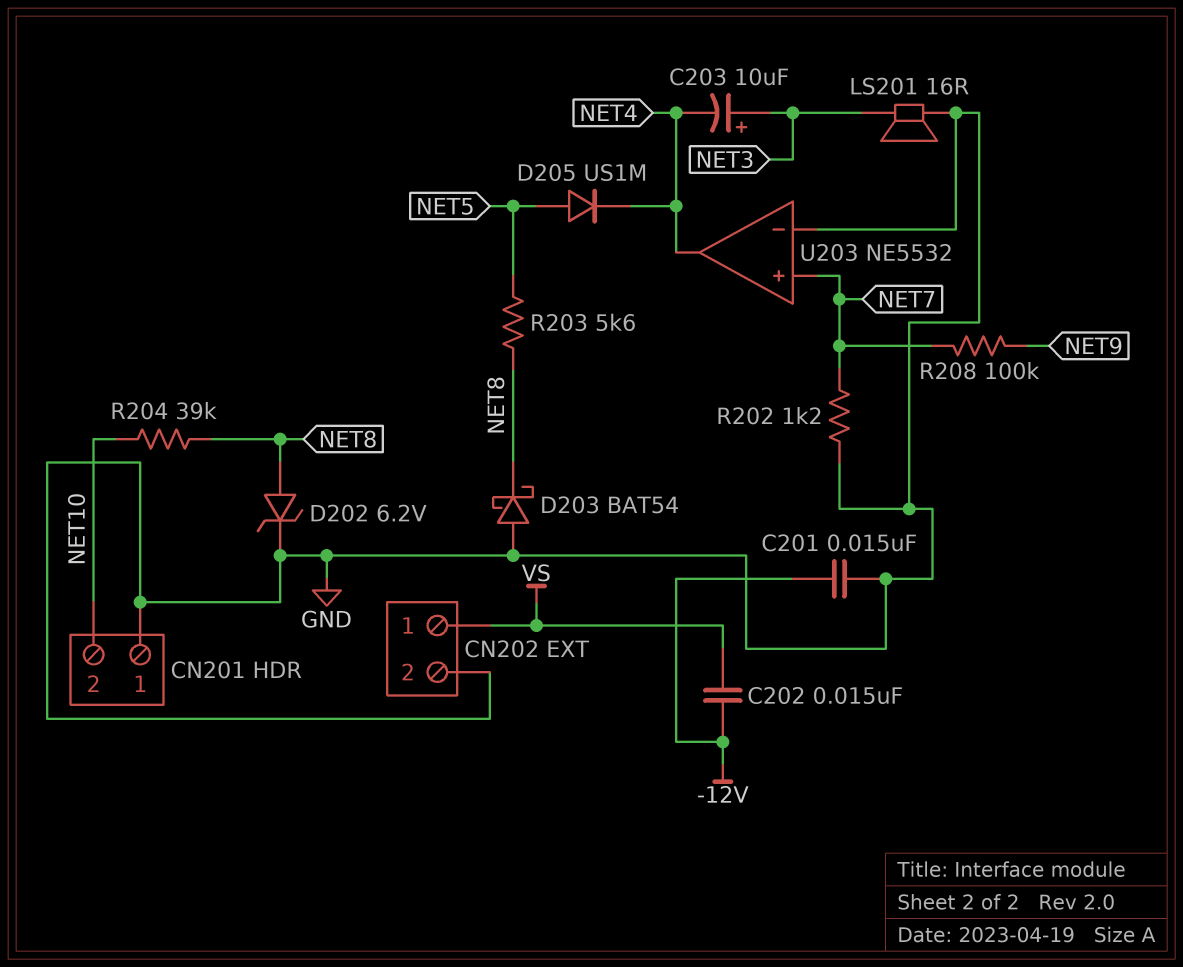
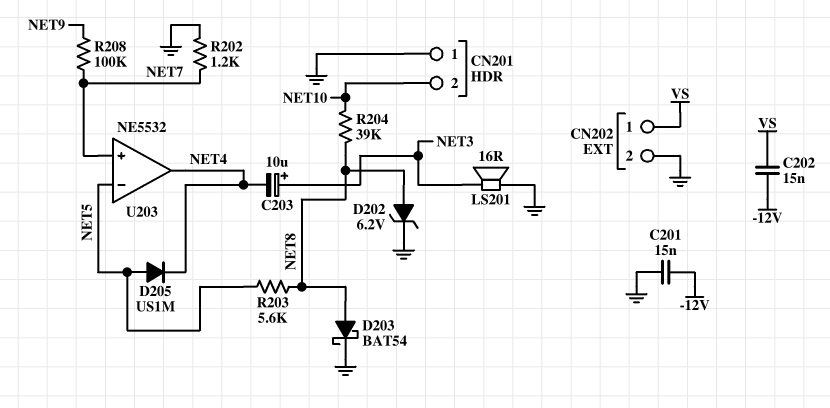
D203: schottky BAT54 (A GND, K NET8) -> schottky BAT54 (A NET8, K GND)
U203 pin in-: GND -> NET5

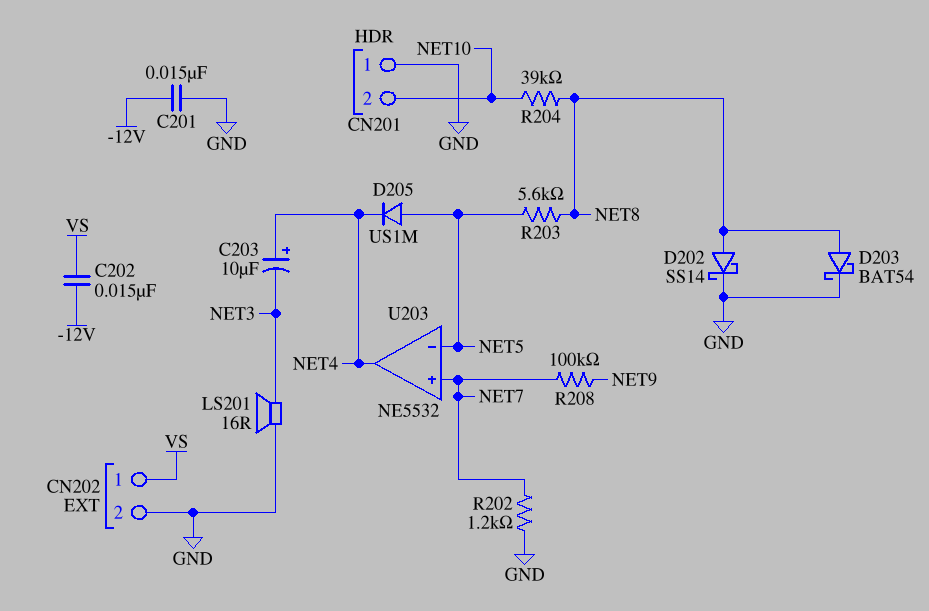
C203: 10uF (plus NET3, minus NET4) -> 10uF (plus NET4, minus NET3)
D202: zener 6.2V (A NET8, K GND) -> schottky SS14 (A NET8, K GND)

